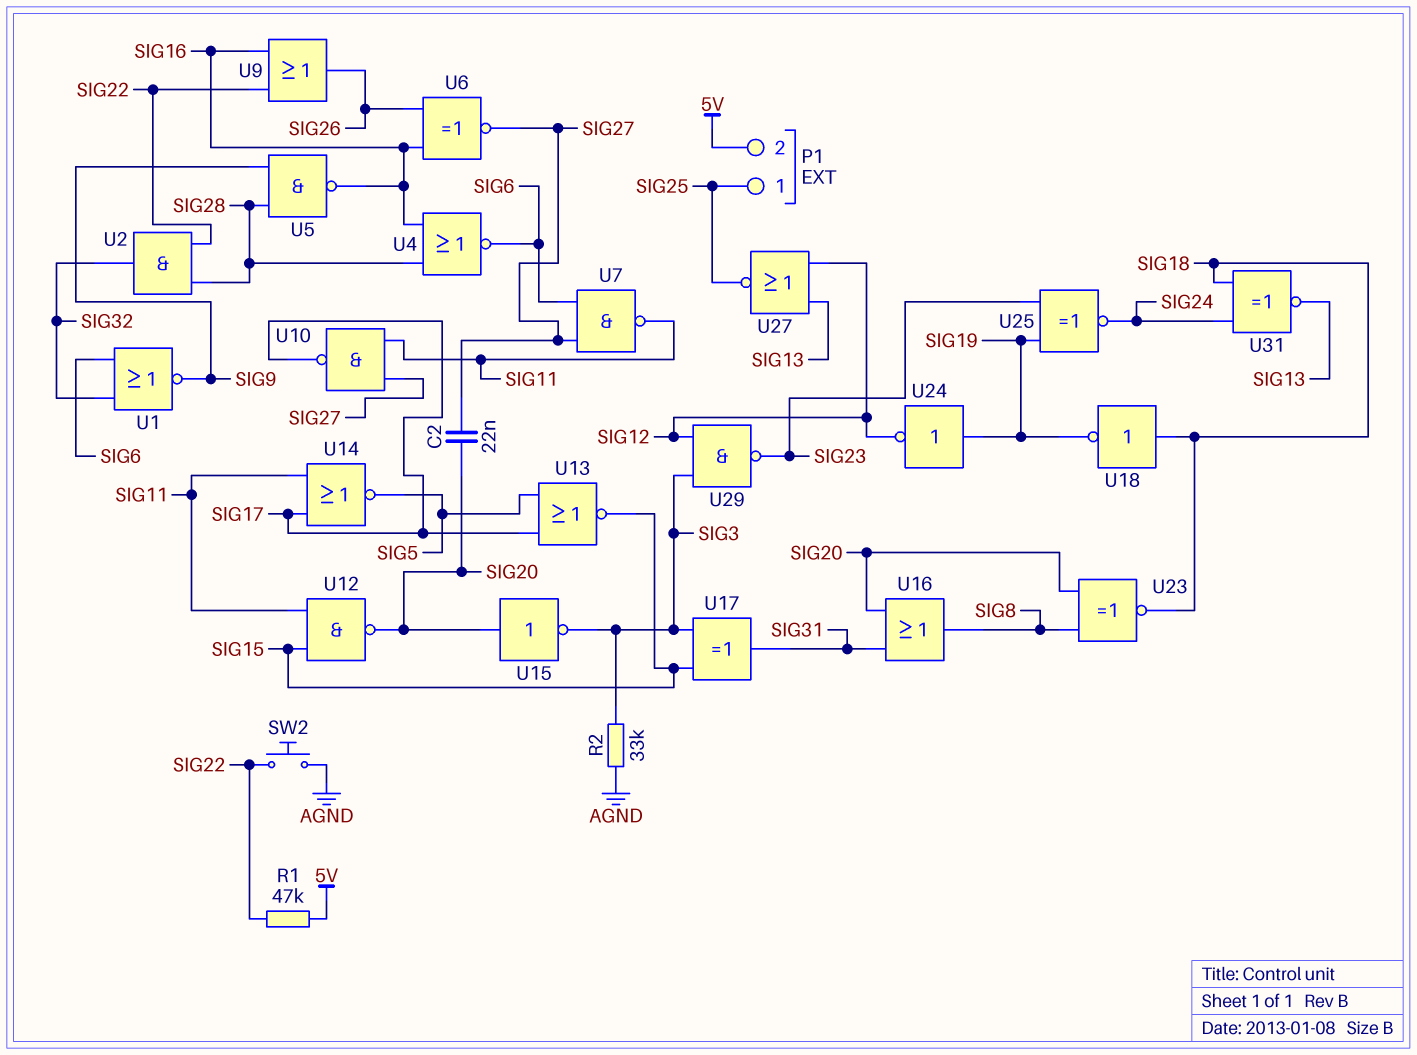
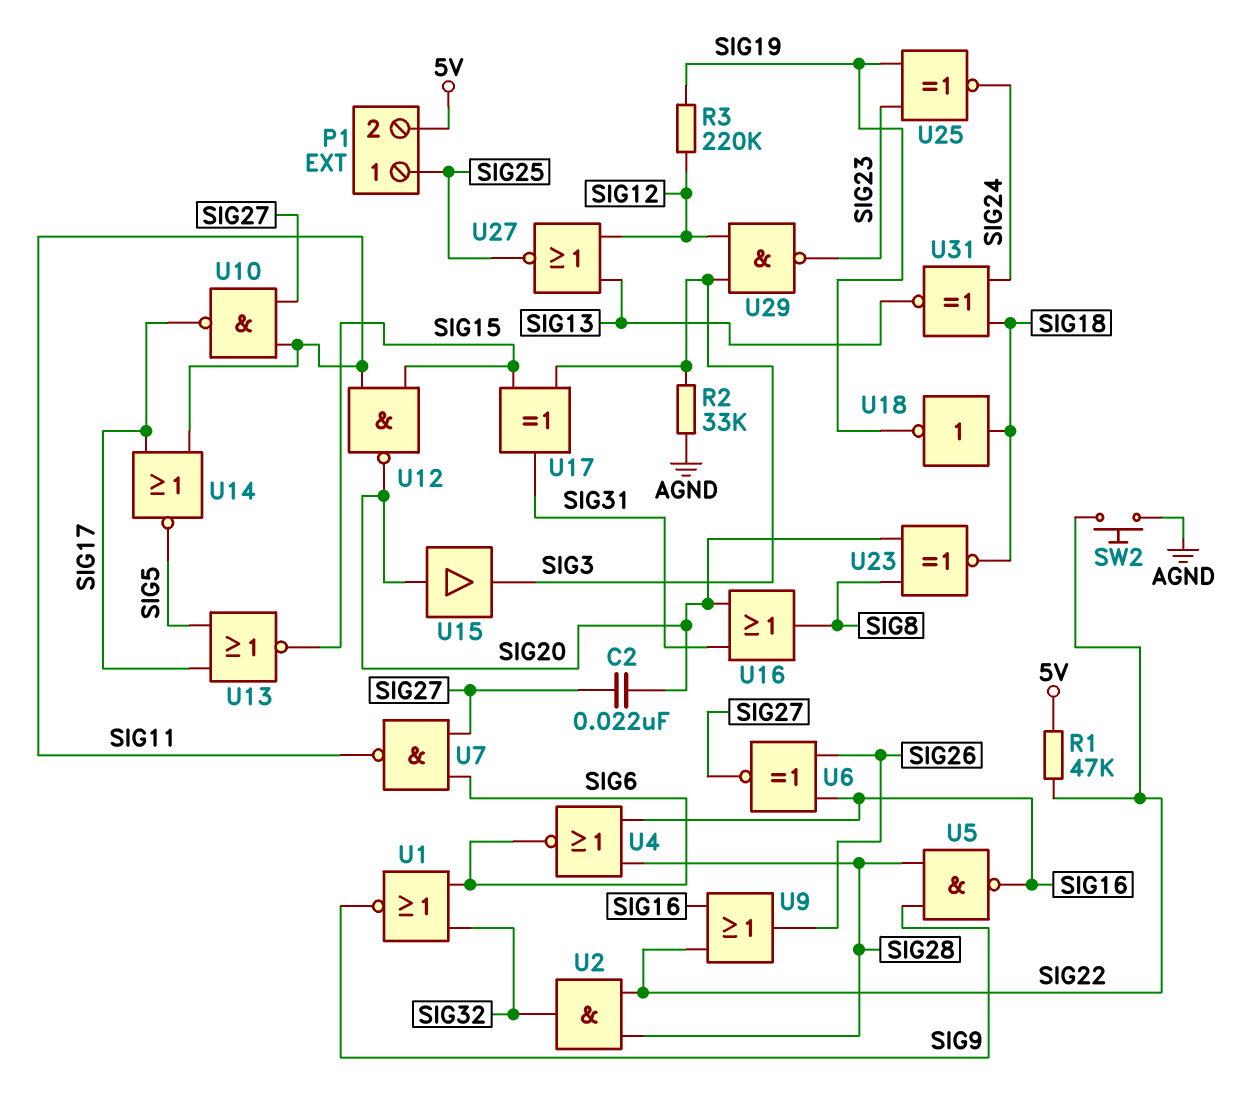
R3: none -> 220k (SIG12, SIG19)
U15: NOT (in SIG20, out SIG3) -> buffer (in SIG20, out SIG3)
U24: NOT (in SIG19, out SIG12) -> none

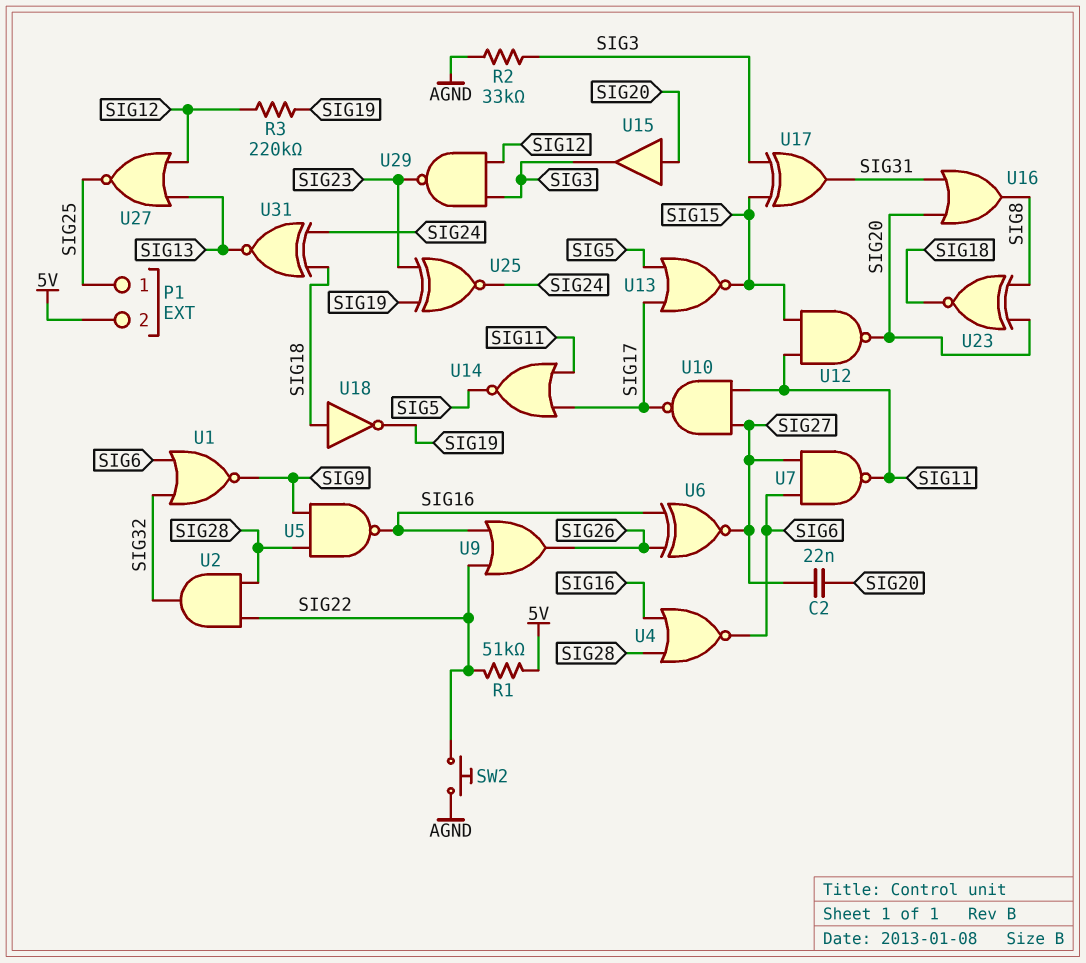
R1: 47k (5V, SIG22) -> 51k (5V, SIG22)

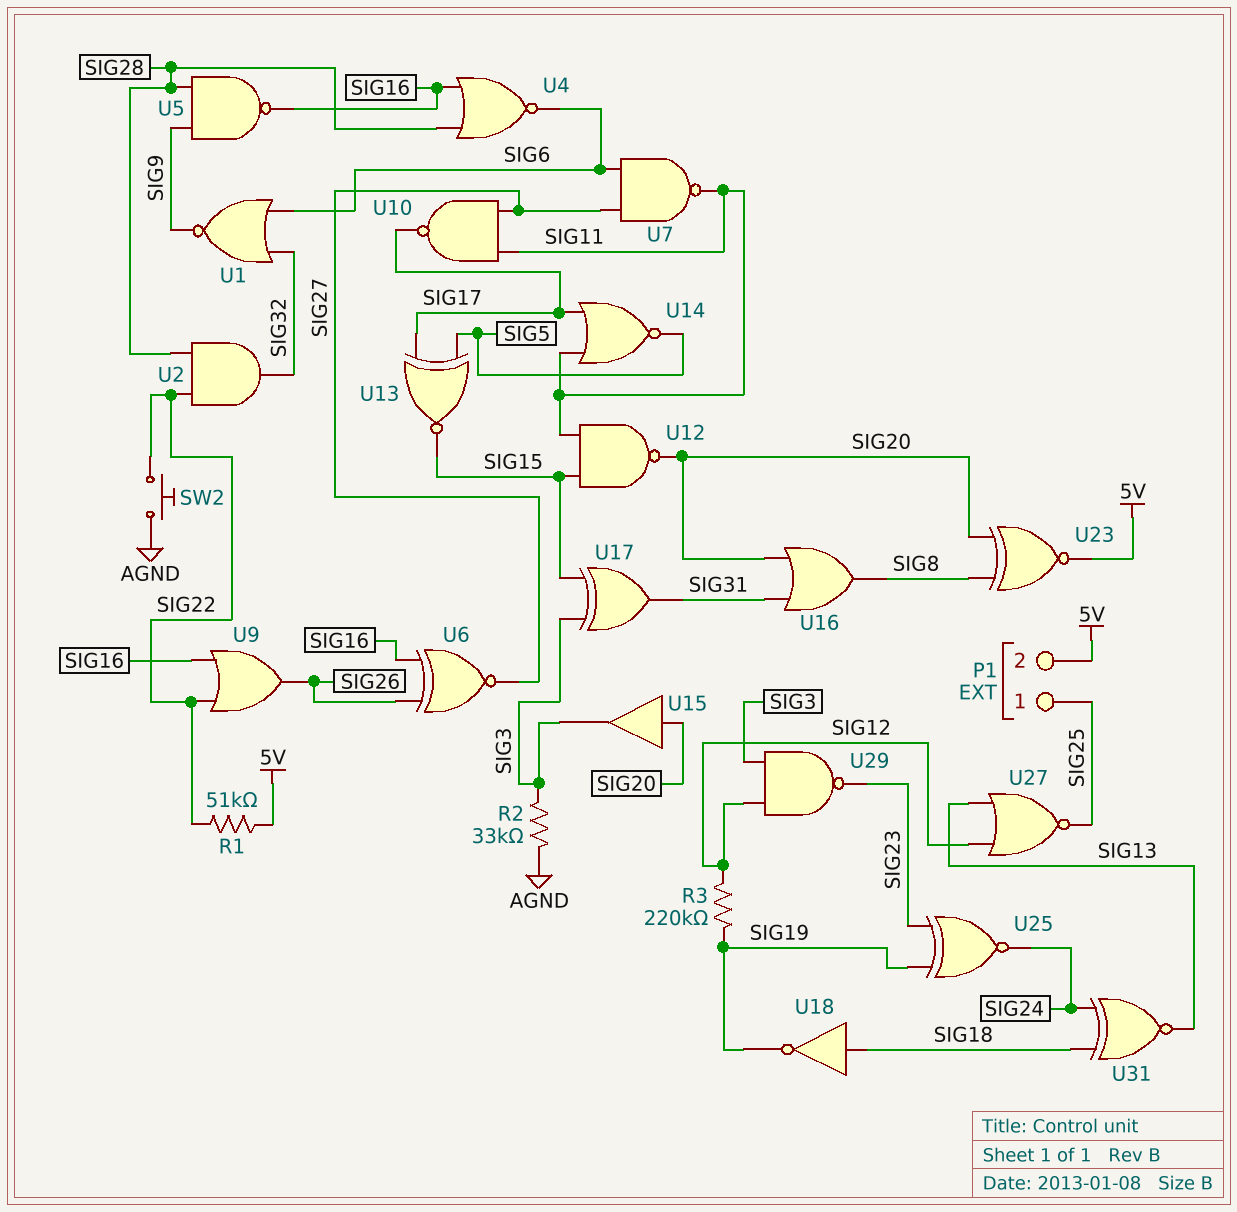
C2: 22nF (SIG20, SIG27) -> none
U13: NOR (in SIG5, in SIG17, out SIG15) -> XNOR (in SIG5, in SIG17, out SIG15)
U23: XNOR (in SIG8, in SIG20, out SIG18) -> XNOR (in SIG8, in SIG20, out 5V)

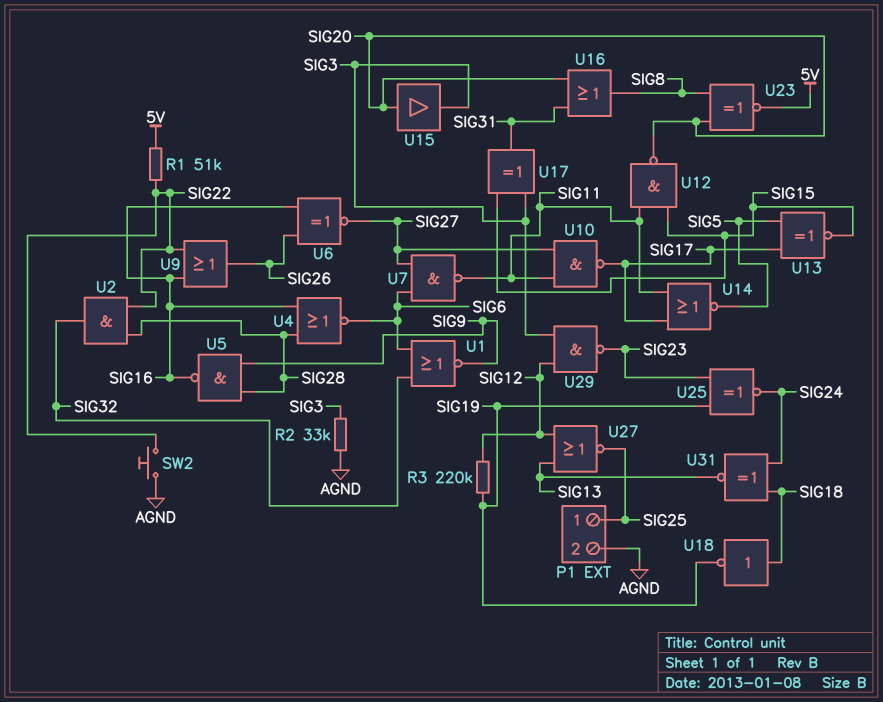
P1 pin 2: 5V -> AGND

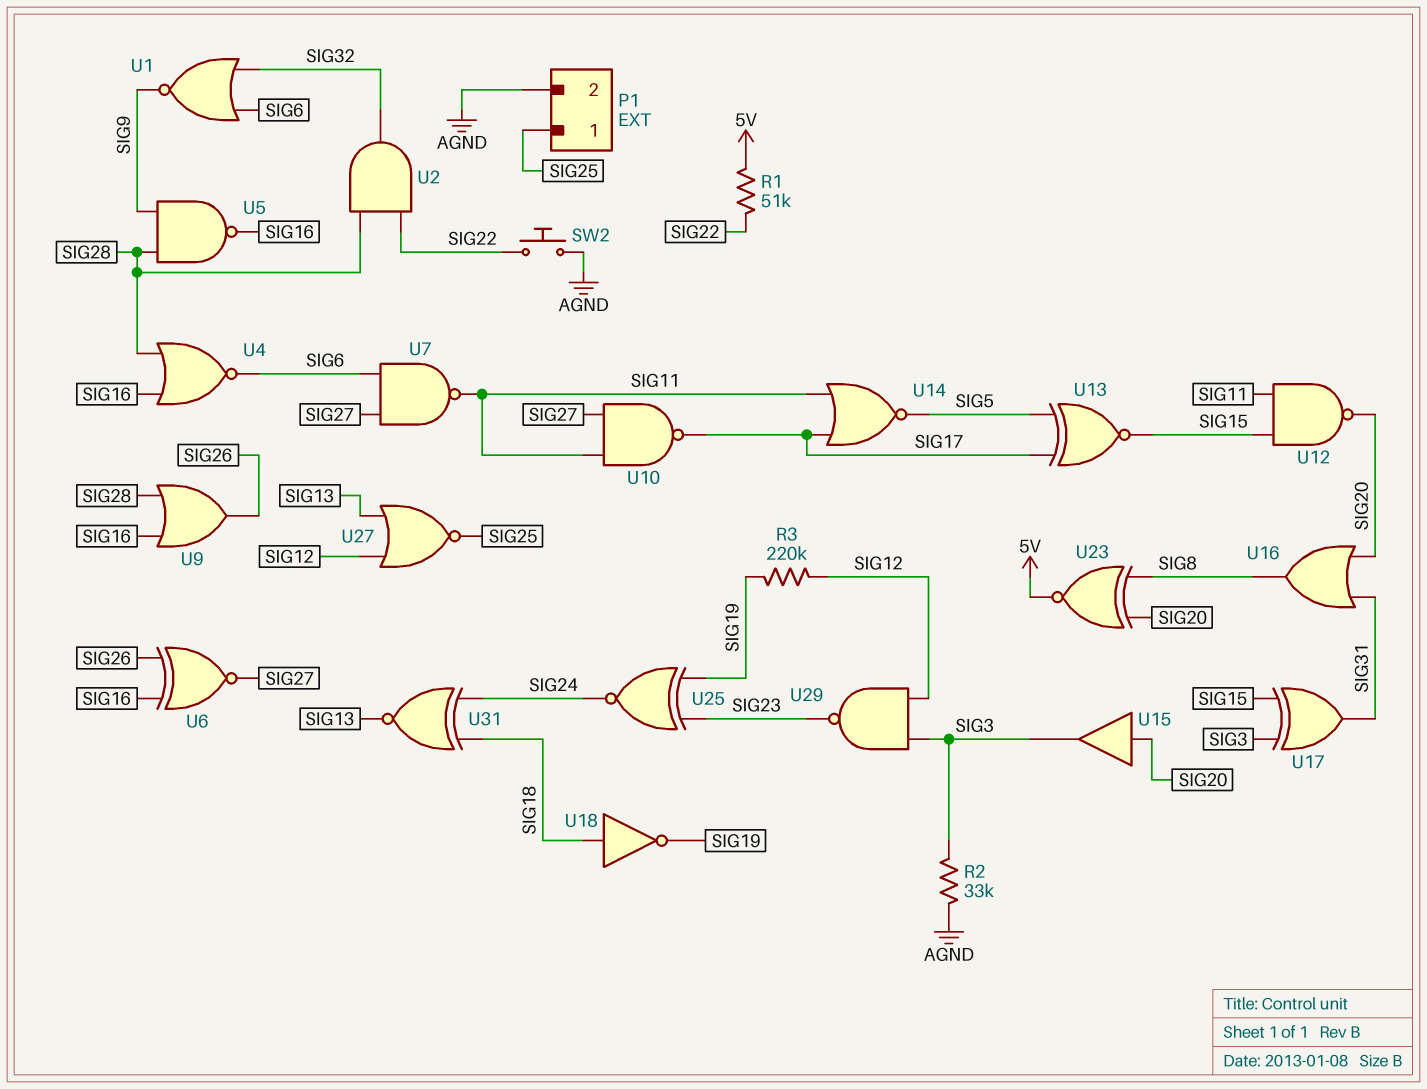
U9: OR (in SIG16, in SIG22, out SIG26) -> OR (in SIG16, in SIG28, out SIG26)

